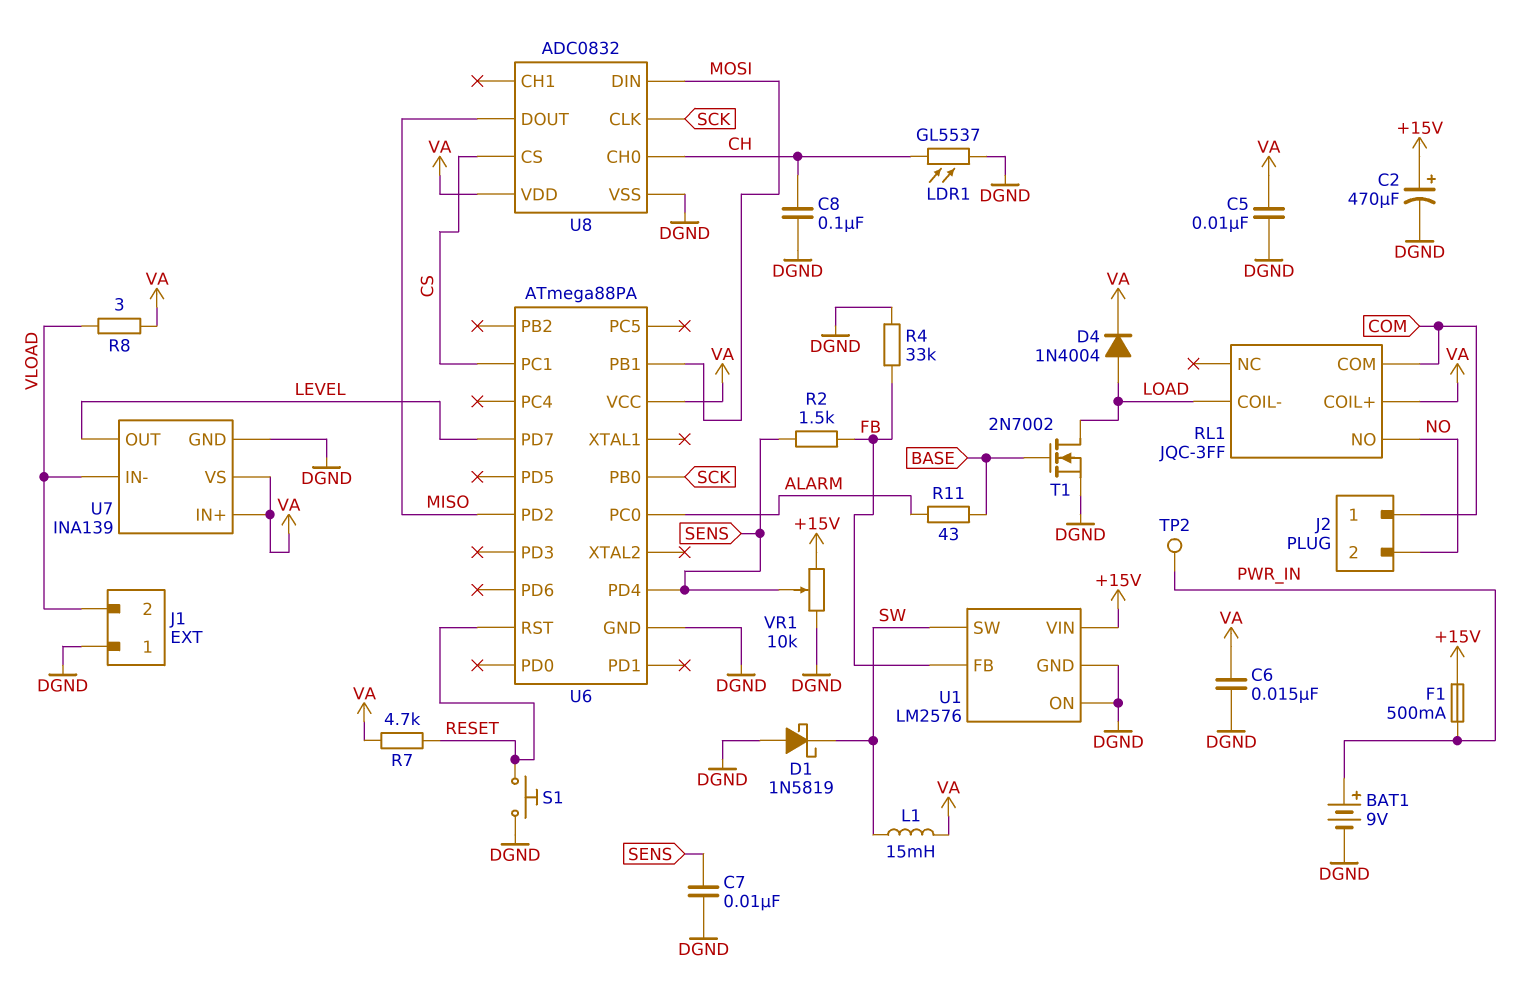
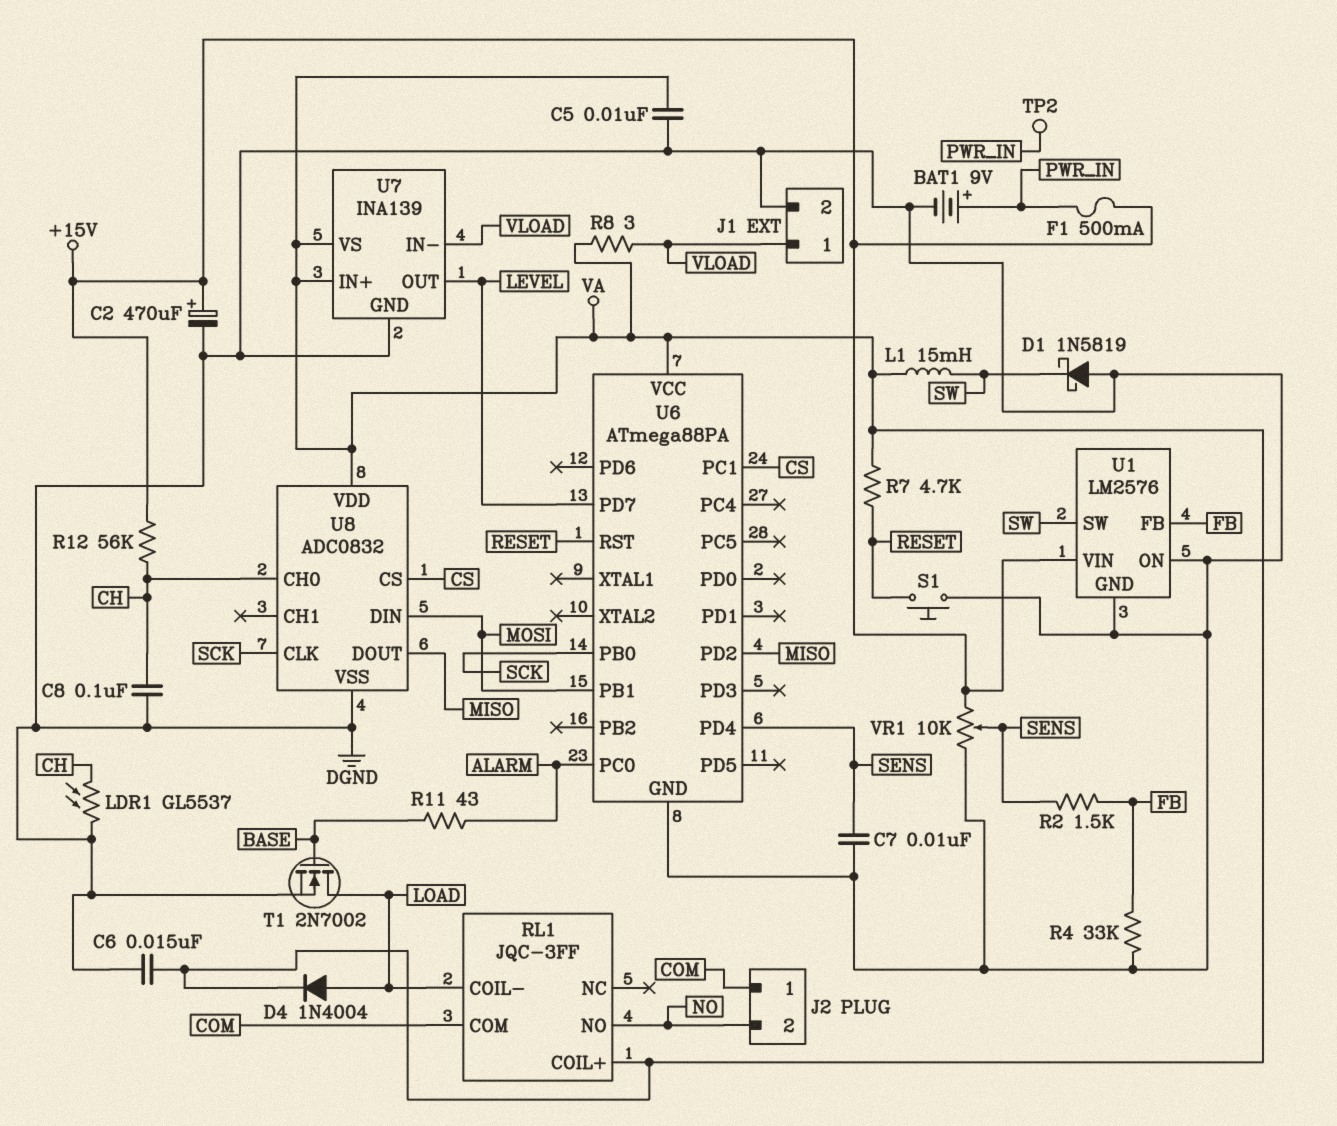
J1 pin 1: DGND -> VLOAD
J1 pin 2: VLOAD -> DGND
R12: none -> 56k (+15V, CH)

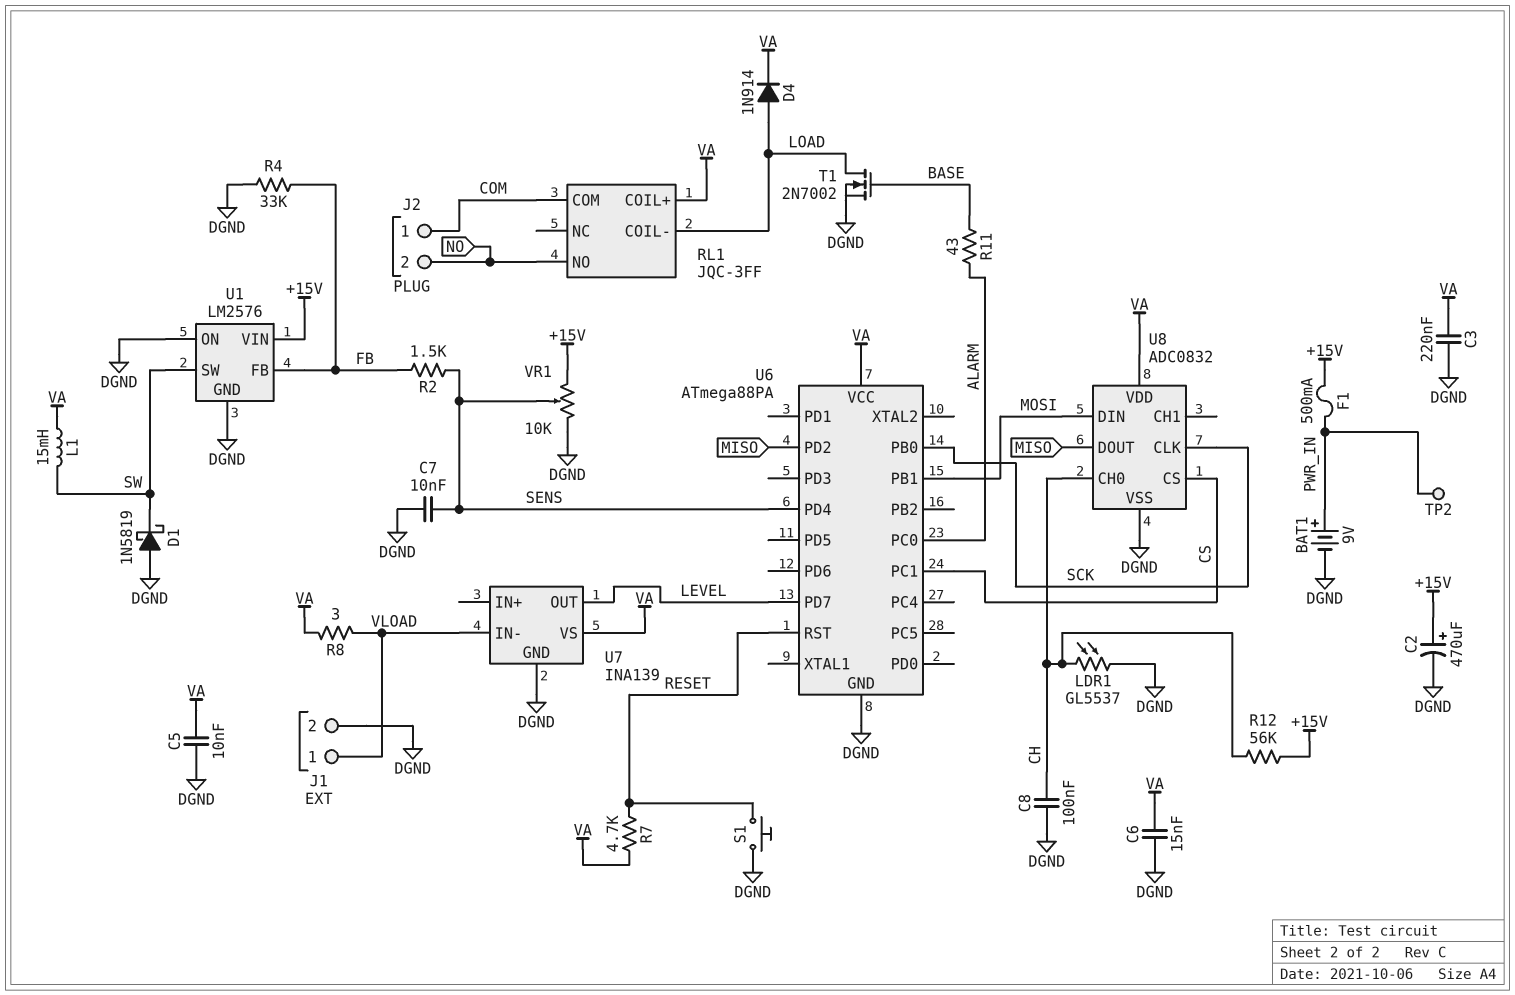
C3: none -> 220nF (DGND, VA)
D4: diode 1N4004 (A LOAD, K VA) -> diode 1N914 (A LOAD, K VA)
U7 pin IN+: VA -> none

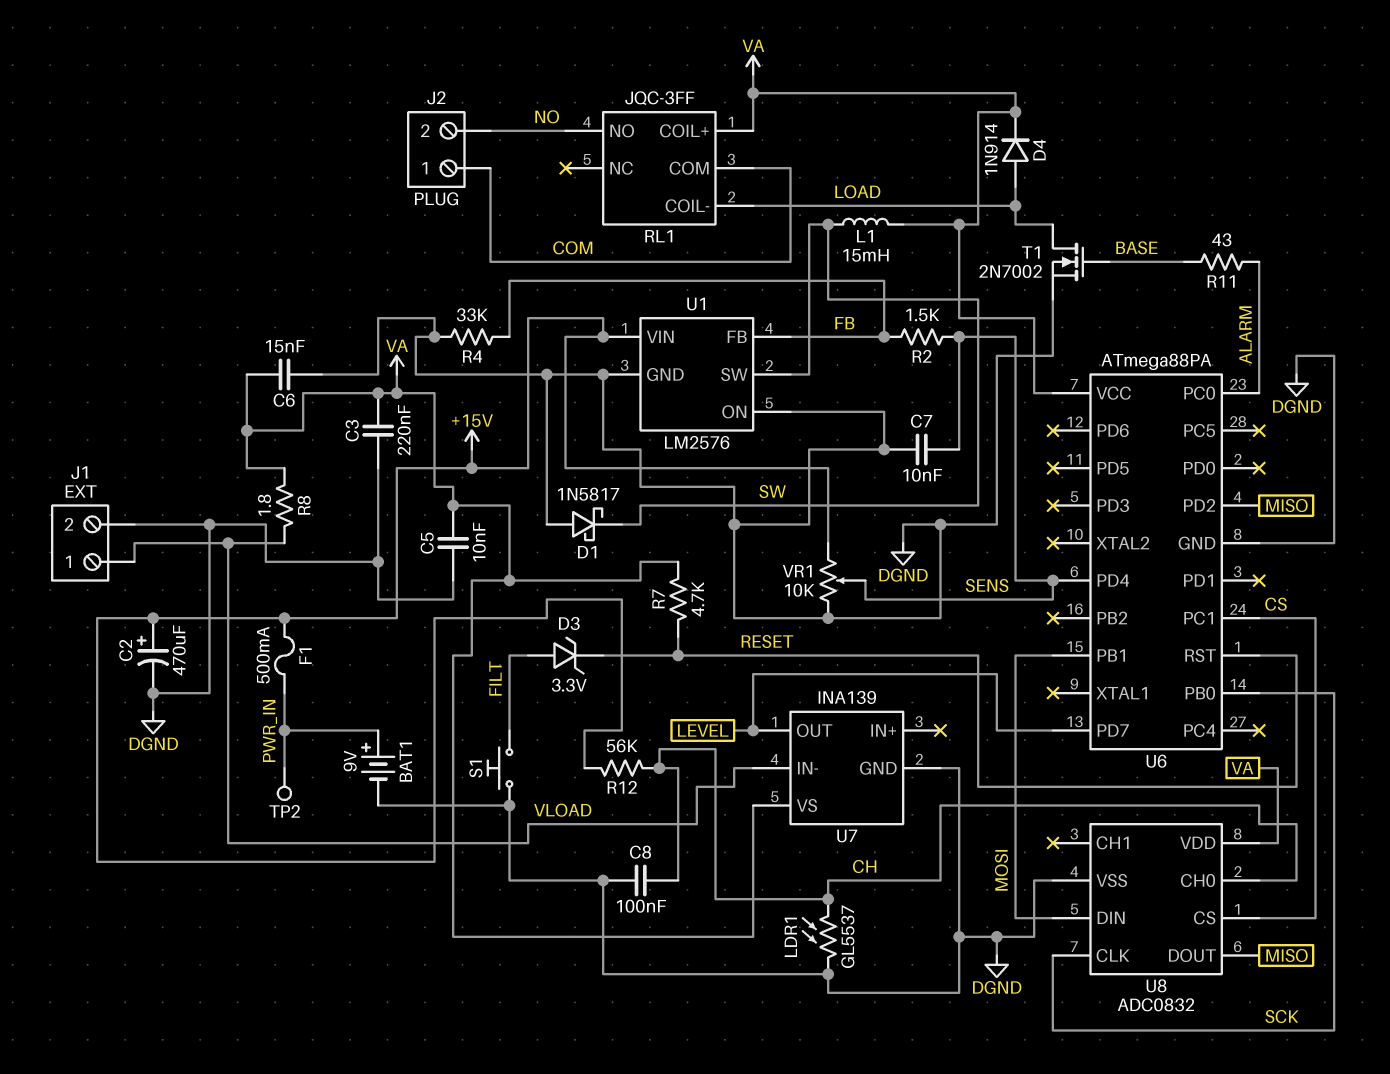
D1: schottky 1N5819 (A DGND, K SW) -> schottky 1N5817 (A DGND, K SW)
D3: none -> zener 3.3V (A FILT, K RESET)
R8: 3 (VA, VLOAD) -> 1.8 (VA, VLOAD)
S1: button (DGND, RESET) -> button (DGND, FILT)

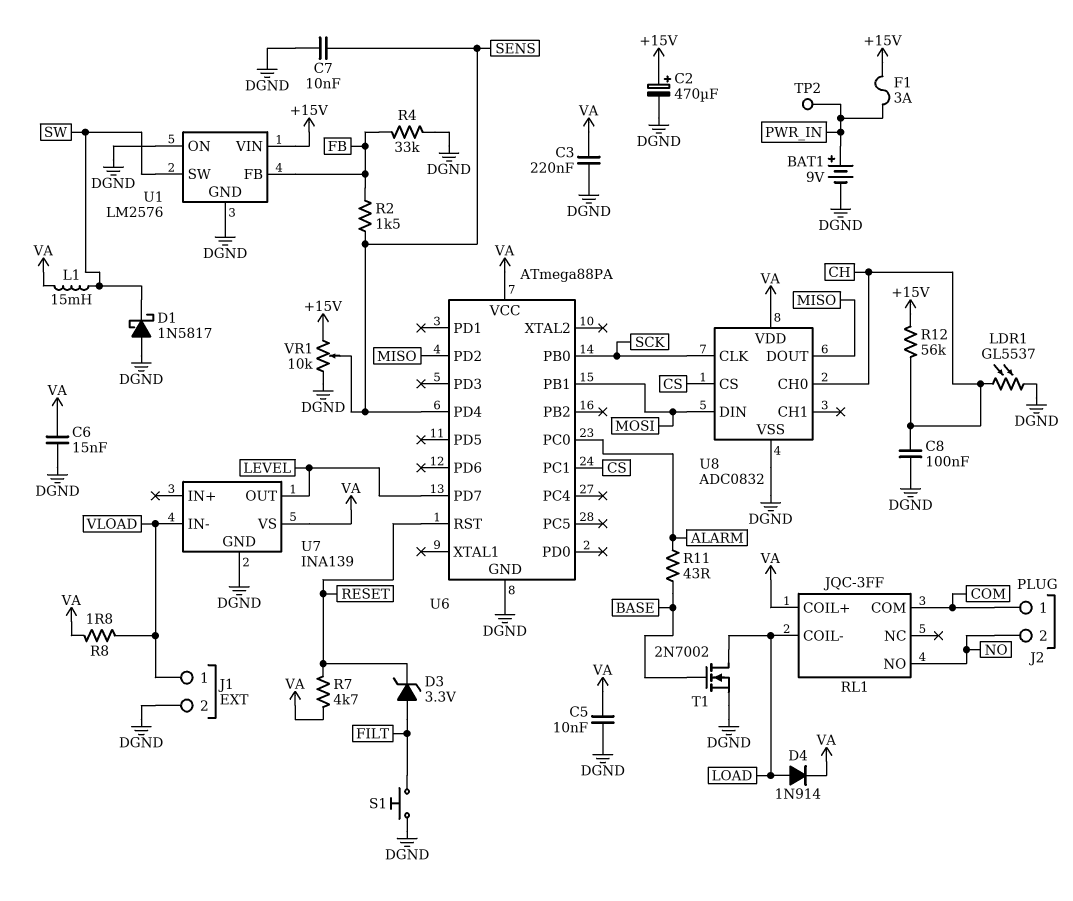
F1: 500mA (+15V, PWR_IN) -> 3A (+15V, PWR_IN)

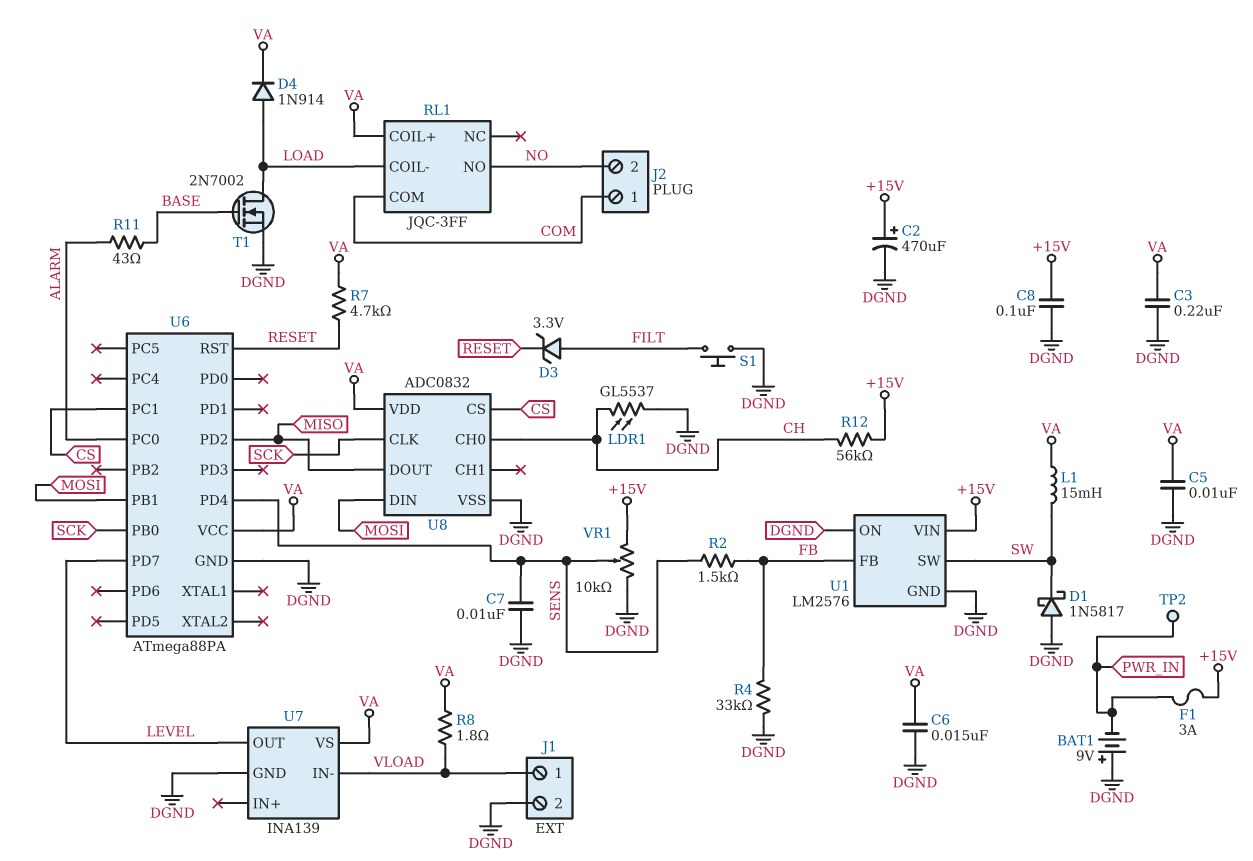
BAT1: 9V (plus PWR_IN, minus DGND) -> 9V (plus DGND, minus PWR_IN)
C8: 100nF (CH, DGND) -> 100nF (+15V, DGND)

